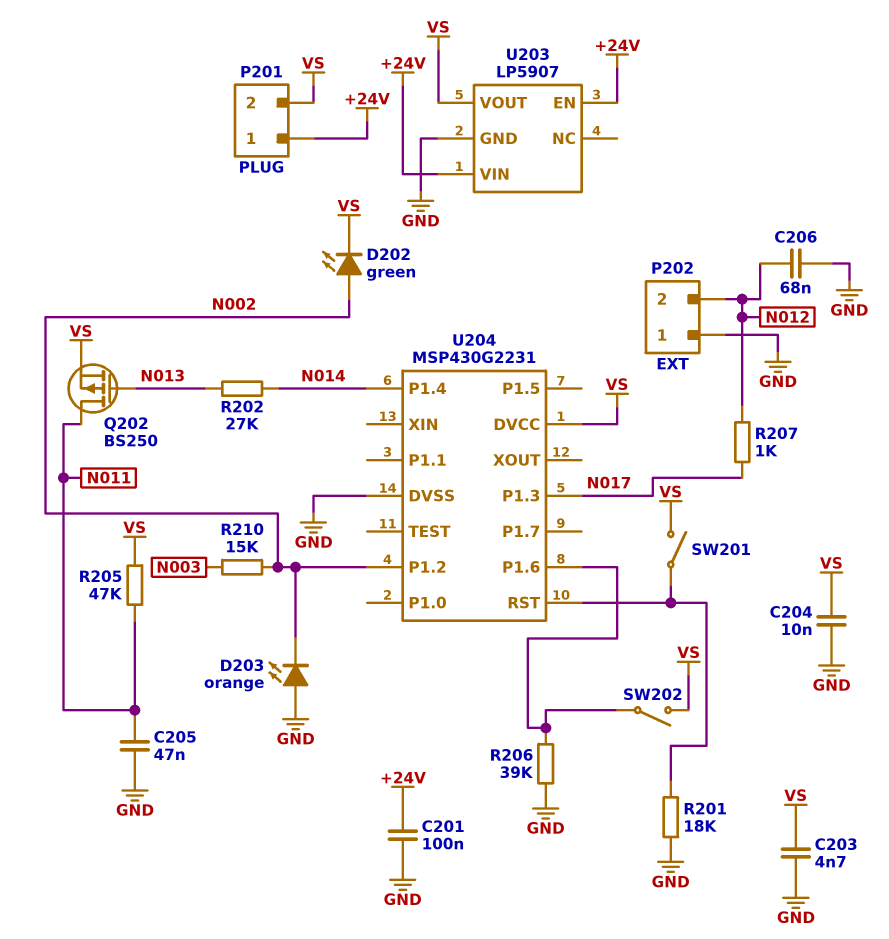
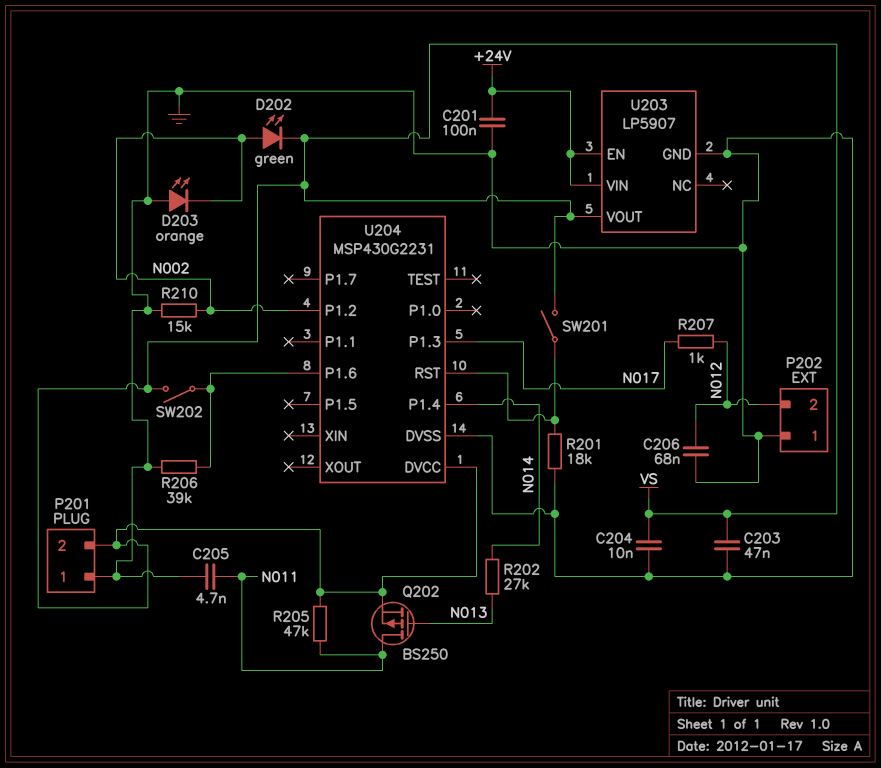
C203: 4.7nF (GND, VS) -> 47nF (GND, VS)
C205: 47nF (GND, N011) -> 4.7nF (GND, N011)
P201 pin 1: +24V -> GND
R210: 15k (N002, N003) -> 15k (GND, N002)

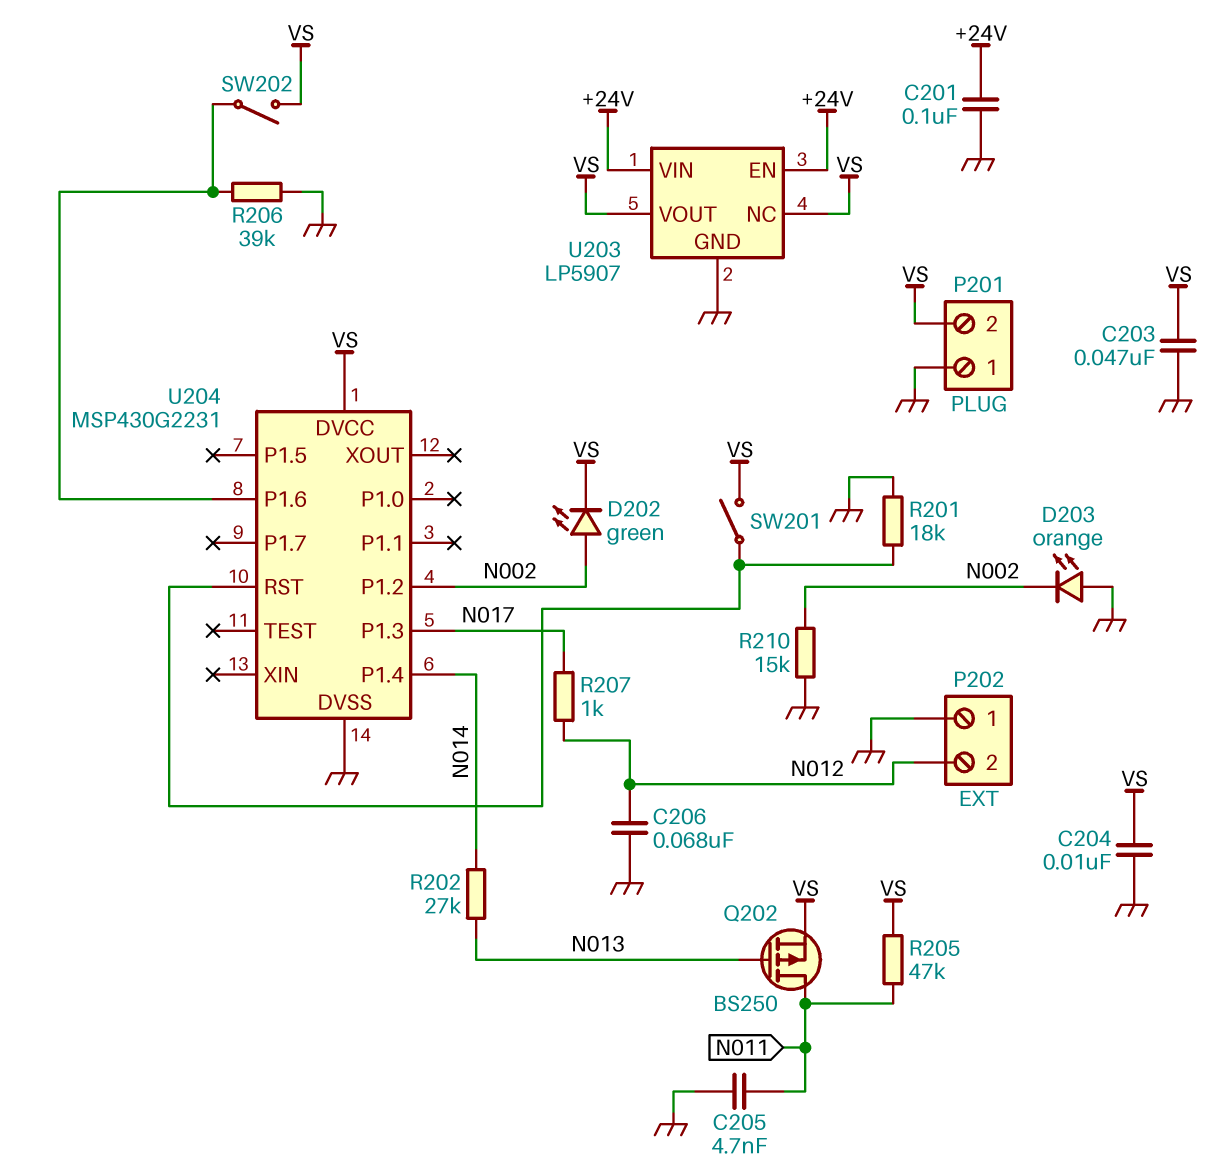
U203 pin NC: none -> VS

